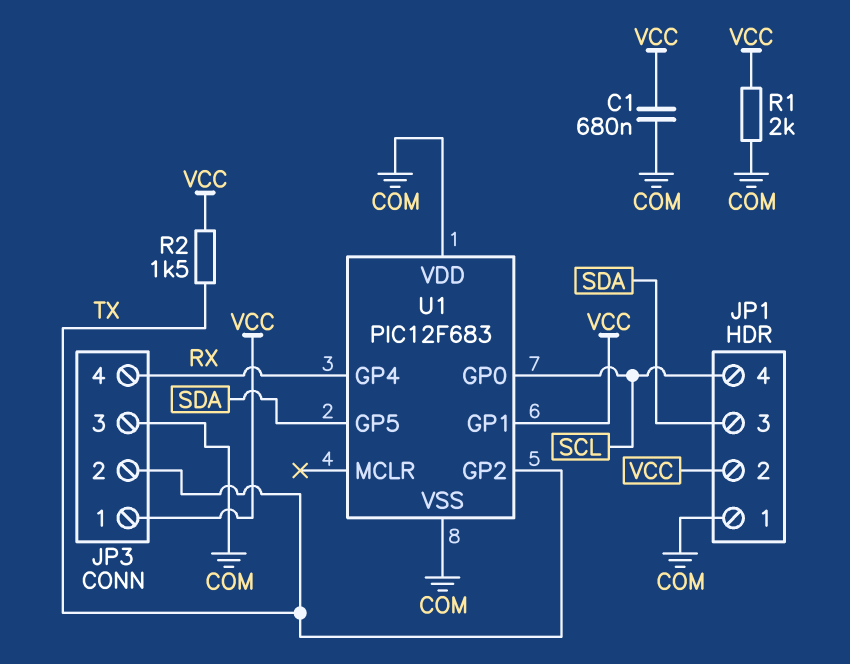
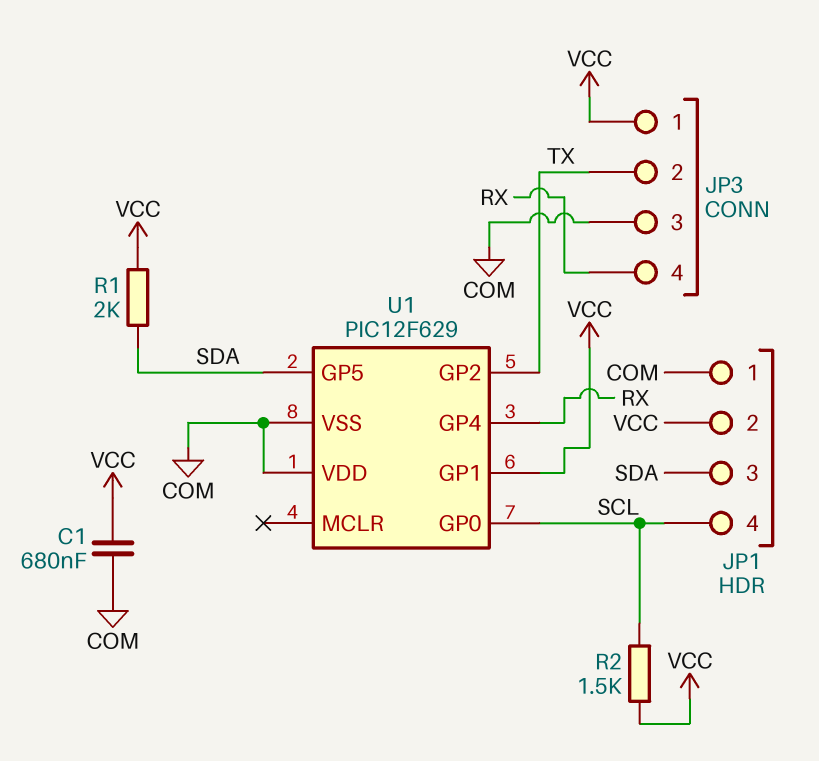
R1: 2k (COM, VCC) -> 2k (SDA, VCC)
R2: 1.5k (TX, VCC) -> 1.5k (SCL, VCC)
U1: PIC12F683 -> PIC12F629

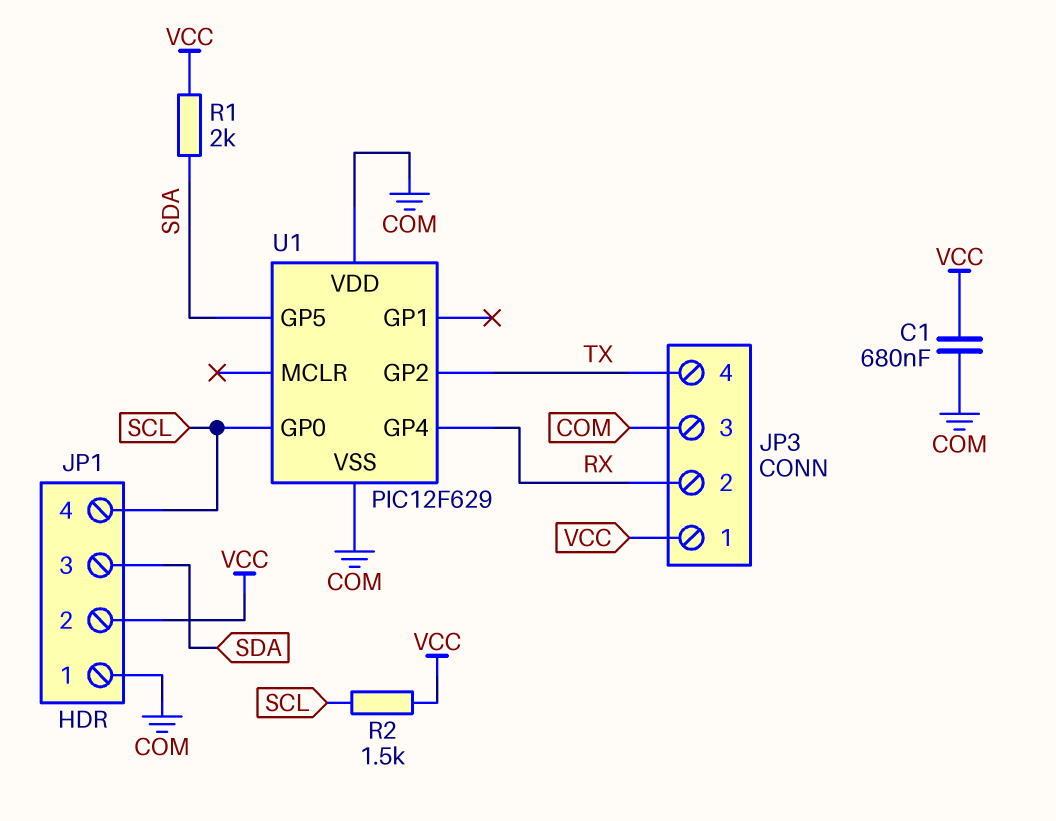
JP3 pin 2: TX -> RX
JP3 pin 4: RX -> TX
U1 pin GP1: VCC -> none

